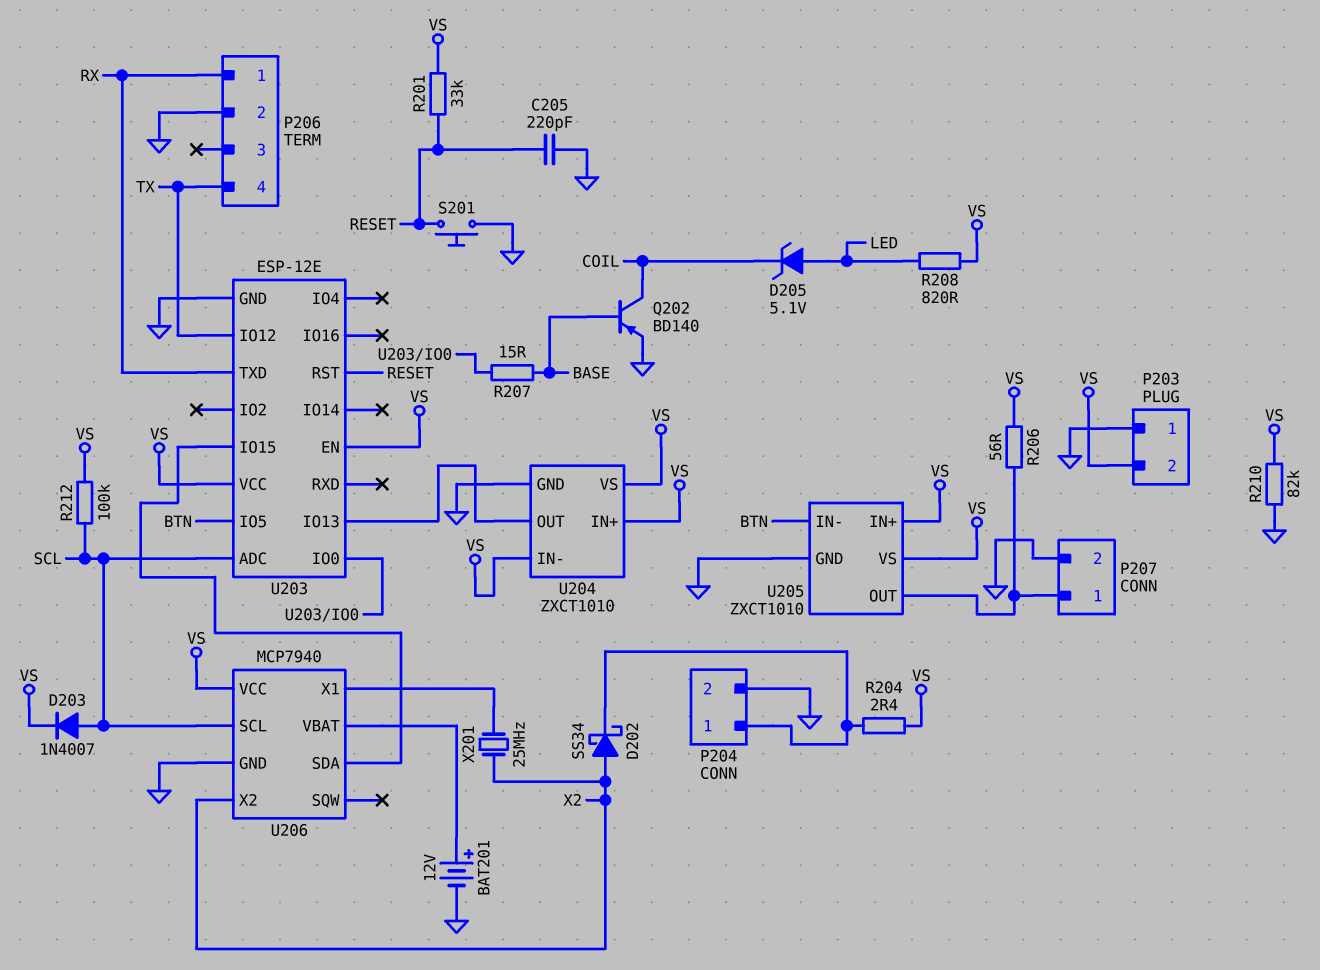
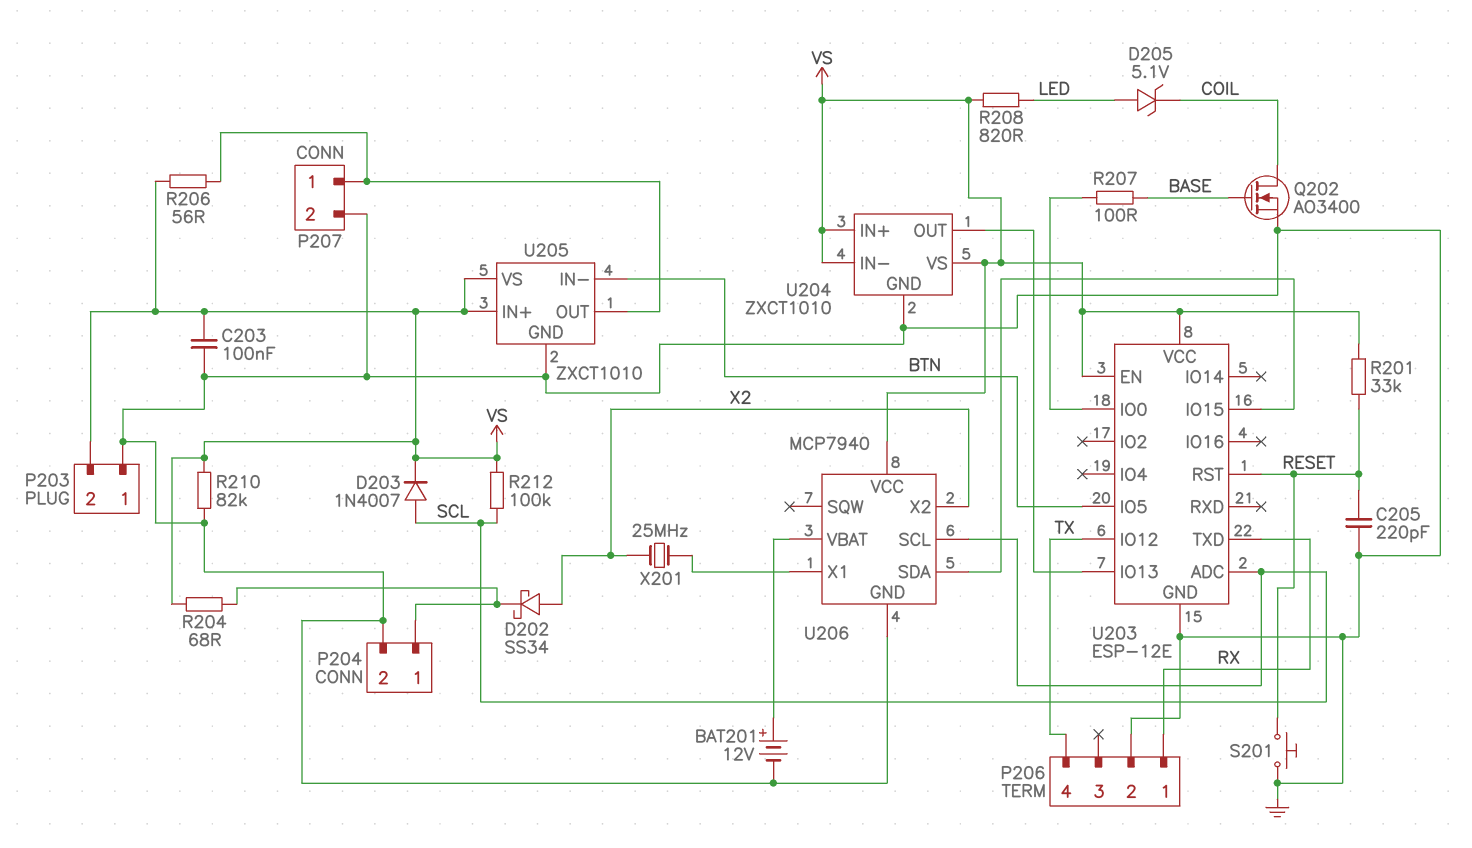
C203: none -> 100nF (GND, VS)
Q202: PNP BD140 (B BASE, C COIL, E GND) -> NMOS AO3400 (G BASE, D COIL, S GND)
R204: 2.4 (P204/1, VS) -> 68 (P204/1, VS)
R207: 15 (BASE, U203/IO0) -> 100 (BASE, U203/IO0)

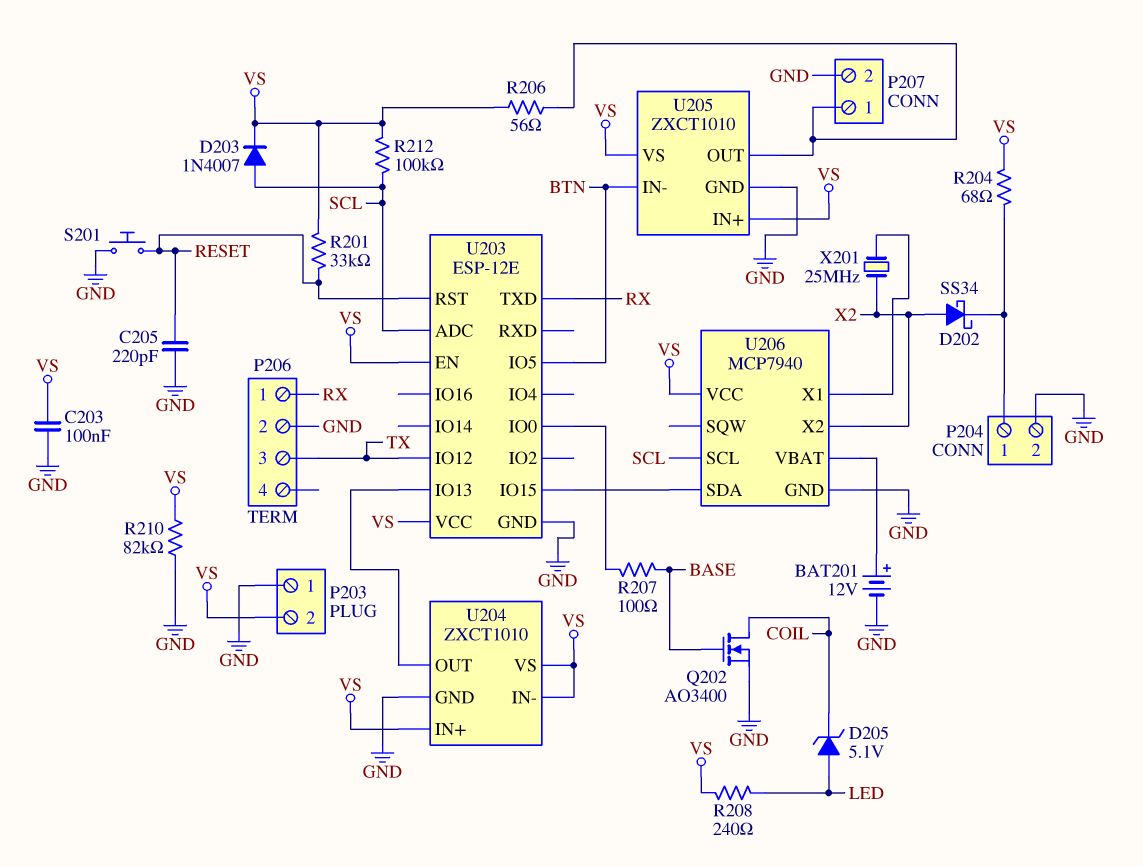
P206 pin 3: none -> TX
P206 pin 4: TX -> none
R208: 820 (LED, VS) -> 240 (LED, VS)

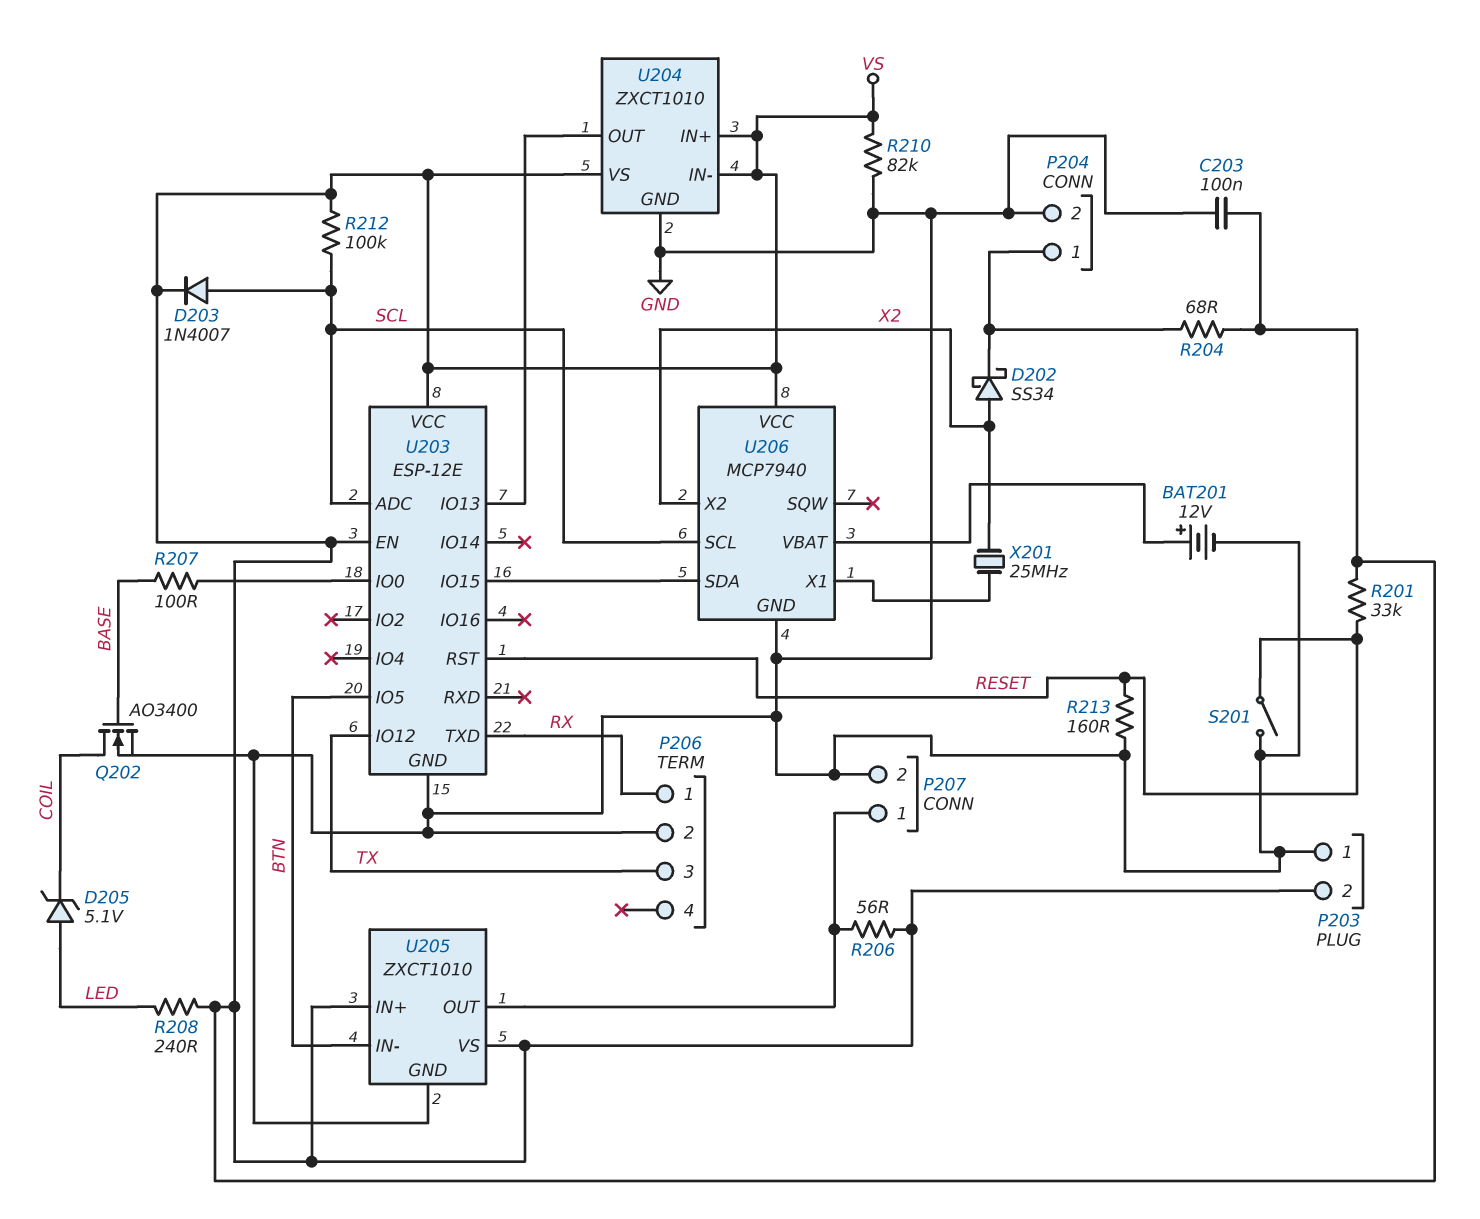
C205: 220pF (GND, RESET) -> none
R213: none -> 160 (GND, RESET)
S201: button (GND, RESET) -> switch (GND, RESET)

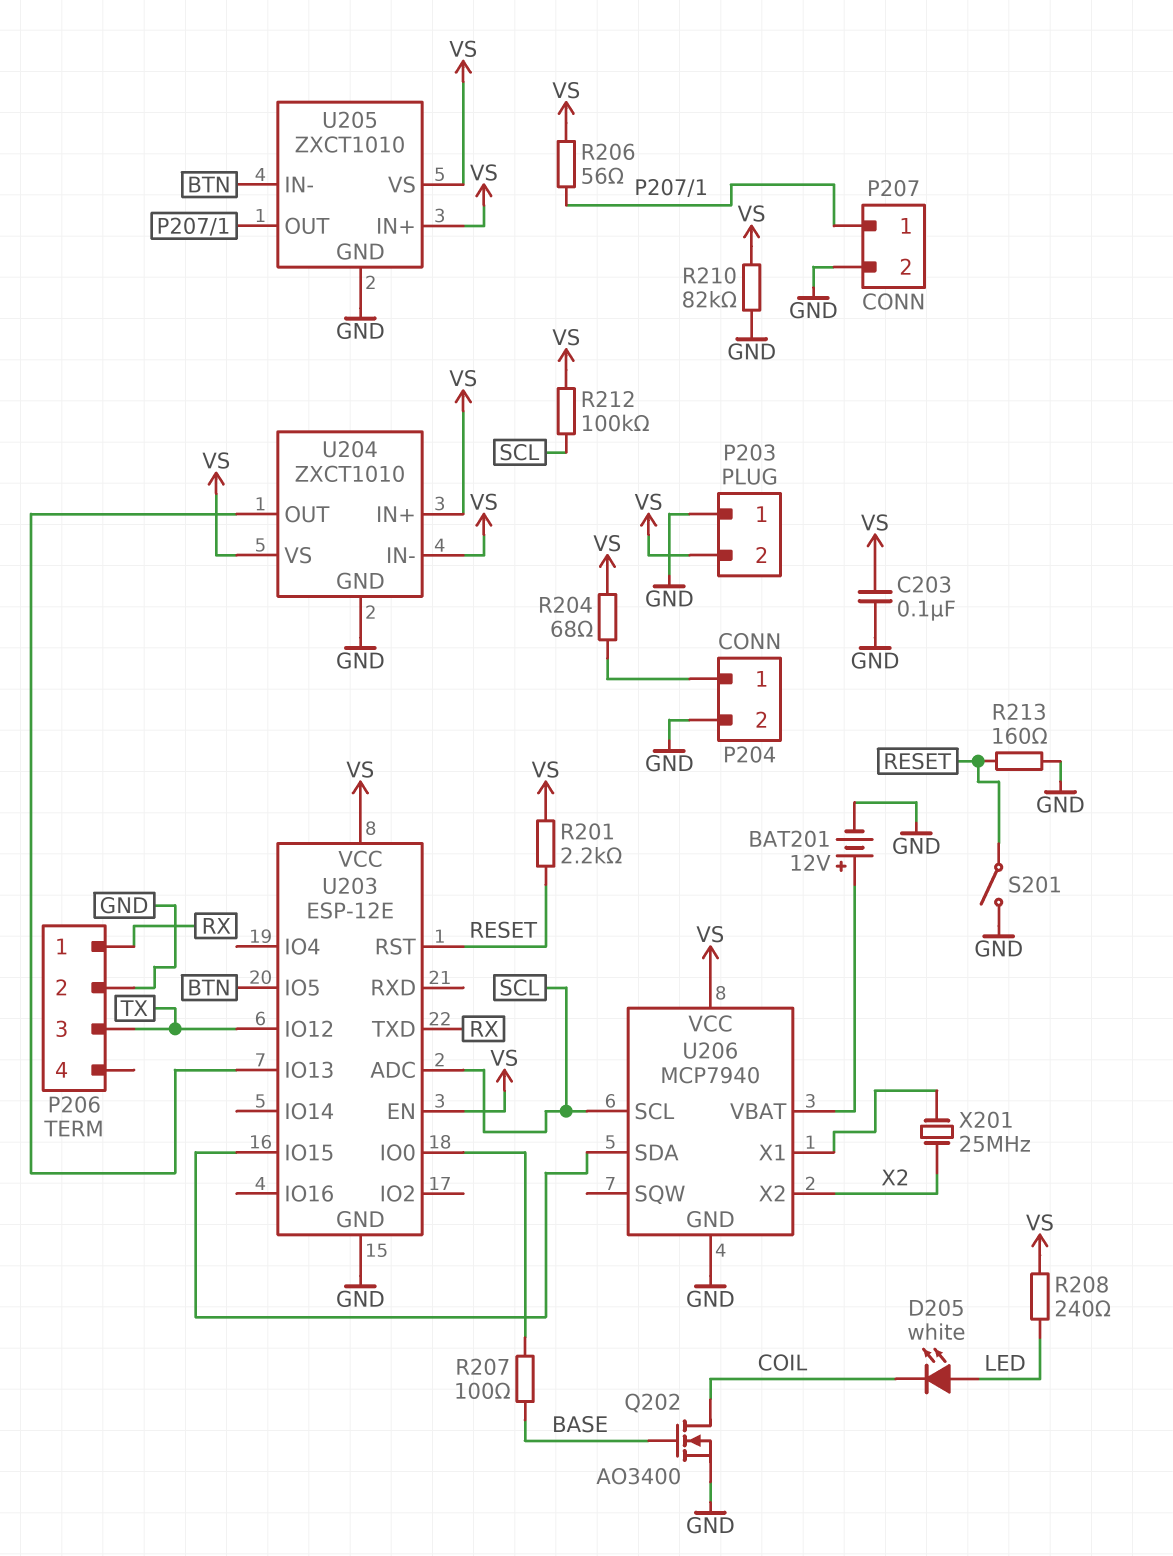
D202: schottky SS34 (A X2, K P204/1) -> none
D203: diode 1N4007 (A SCL, K VS) -> none
D205: zener 5.1V (A LED, K COIL) -> LED white (A LED, K COIL)
R201: 33k (RESET, VS) -> 2.2k (RESET, VS)

